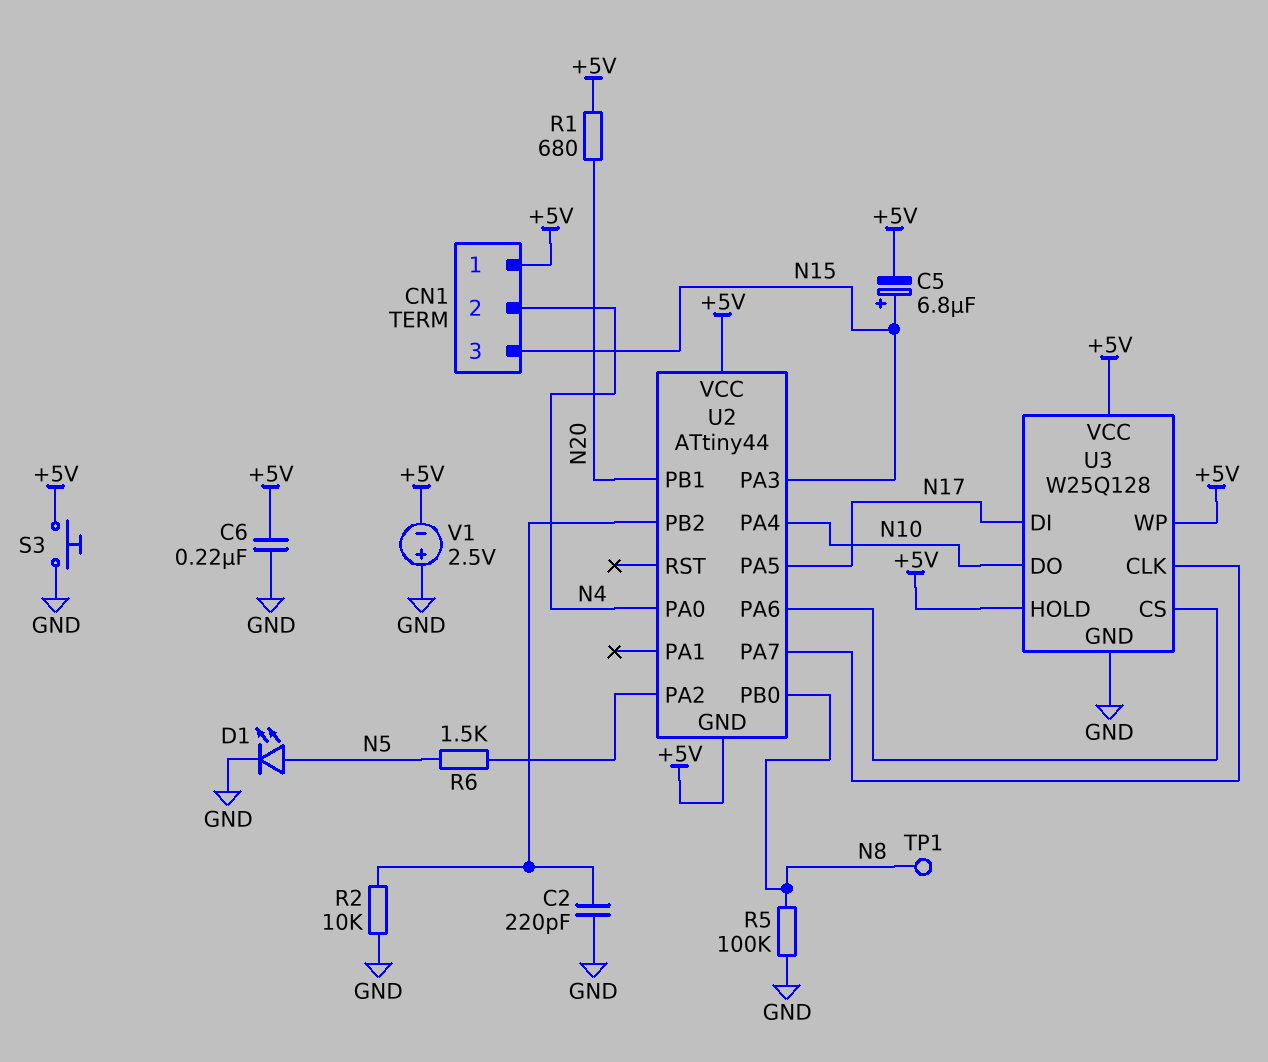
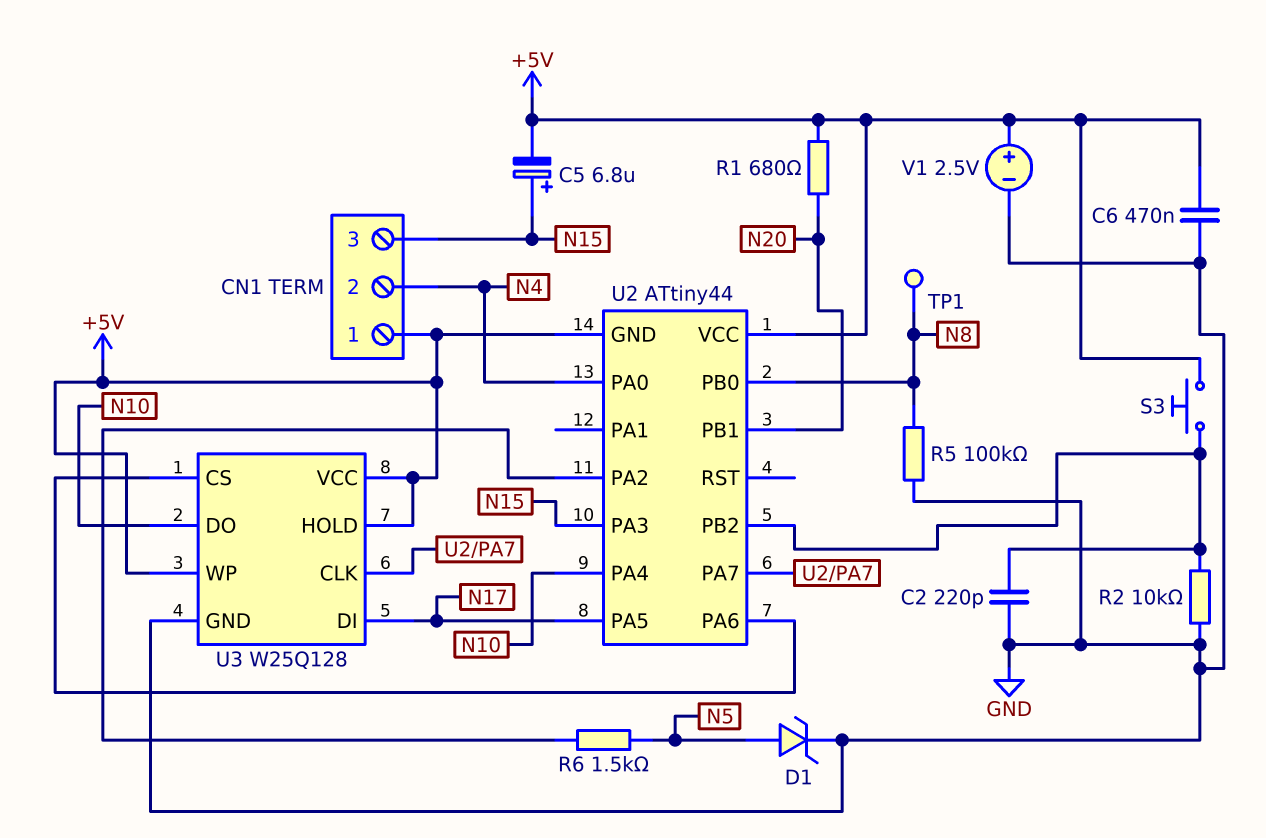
C6: 220nF (+5V, GND) -> 470nF (+5V, GND)
D1: LED (A N5, K GND) -> zener (A N5, K GND)
S3: button (+5V, GND) -> button (+5V, U2/PB2)
V1: 2.5V (plus GND, minus +5V) -> 2.5V (plus +5V, minus GND)

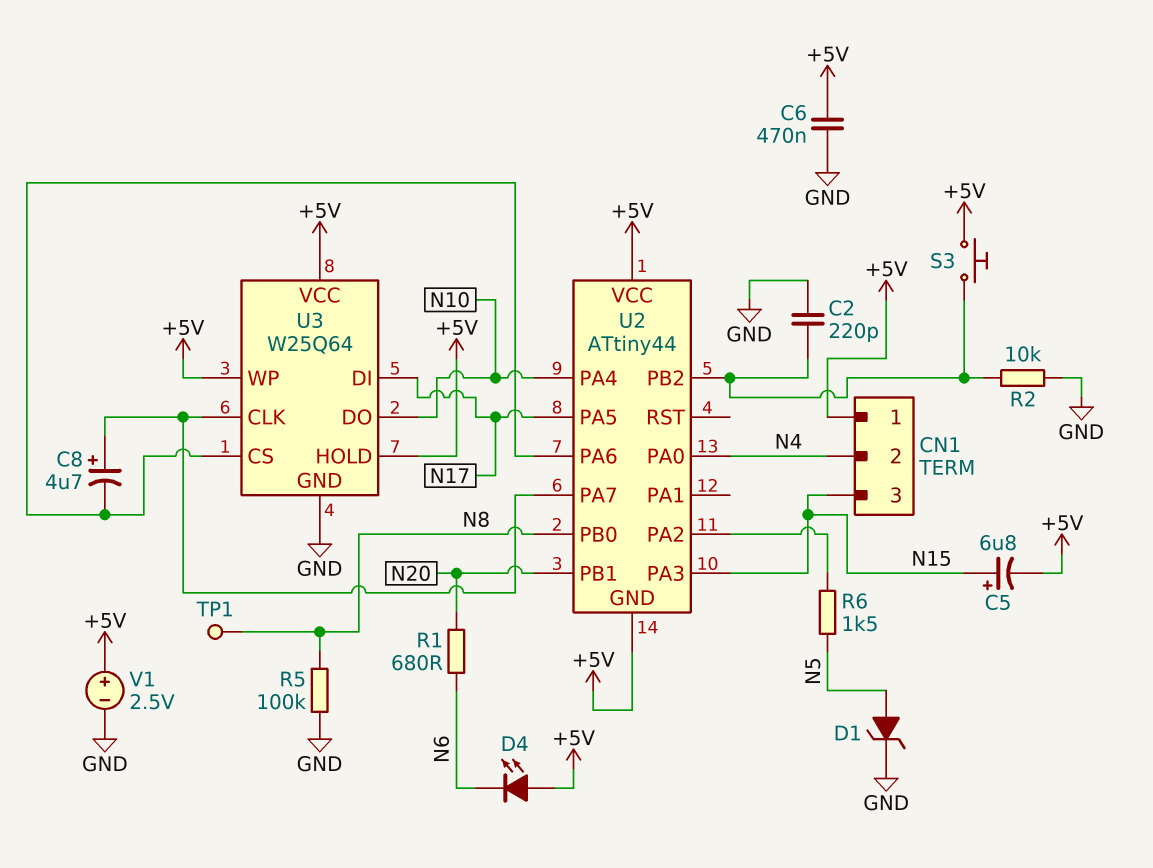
C8: none -> 4.7uF (plus U2/PA7, minus U2/PA6)
D4: none -> LED (A +5V, K N6)
R1: 680 (+5V, N20) -> 680 (N6, N20)
U3: W25Q128 -> W25Q64

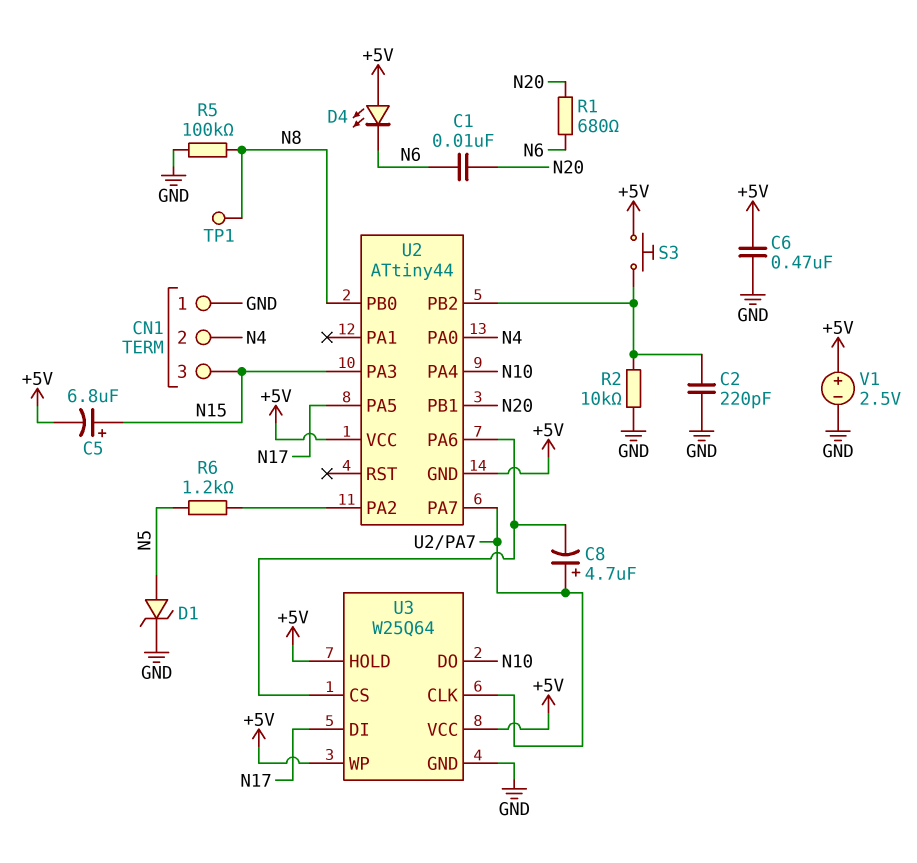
C1: none -> 10nF (N6, N20)
CN1 pin 1: +5V -> GND
R6: 1.5k (N5, U2/PA2) -> 1.2k (N5, U2/PA2)

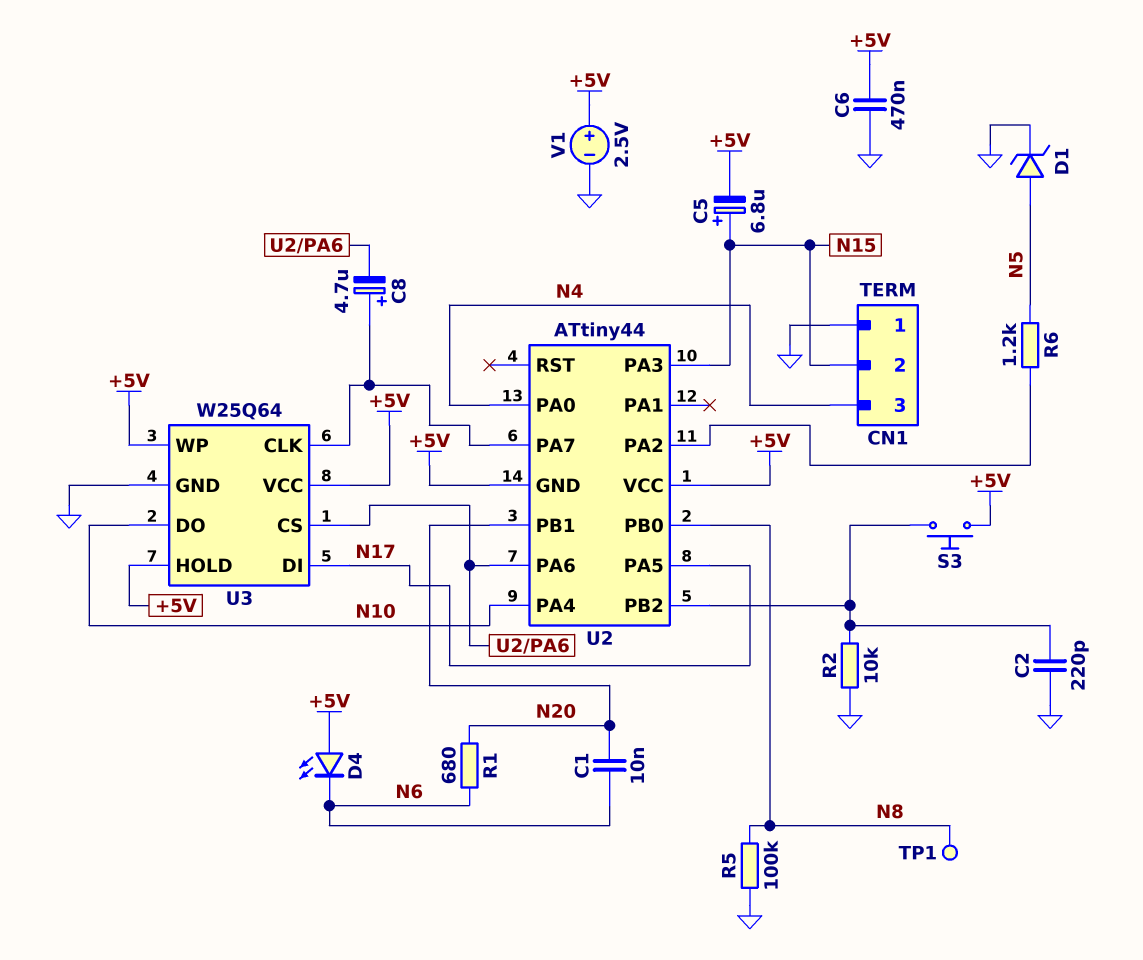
CN1 pin 2: N4 -> N15
CN1 pin 3: N15 -> N4

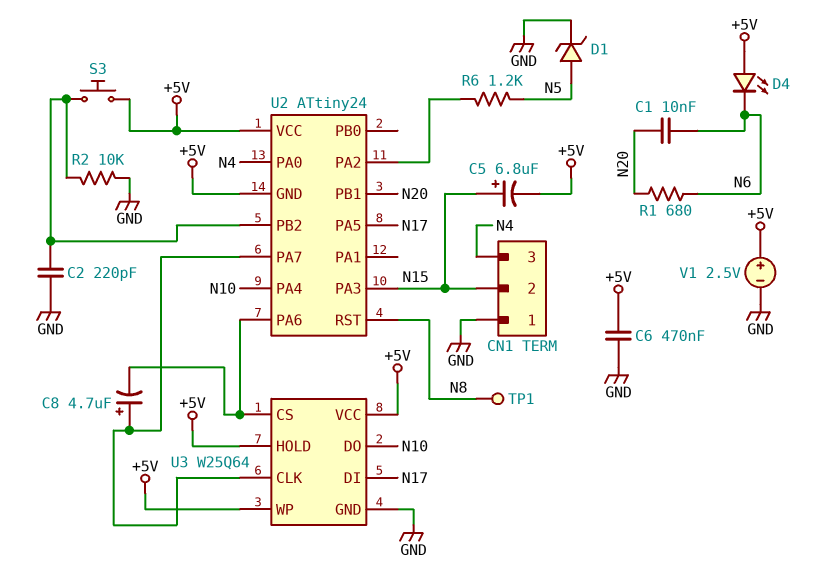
R5: 100k (GND, N8) -> none
U2: ATtiny44 -> ATtiny24
U2 pin PB0: N8 -> none
U2 pin RST: none -> N8

